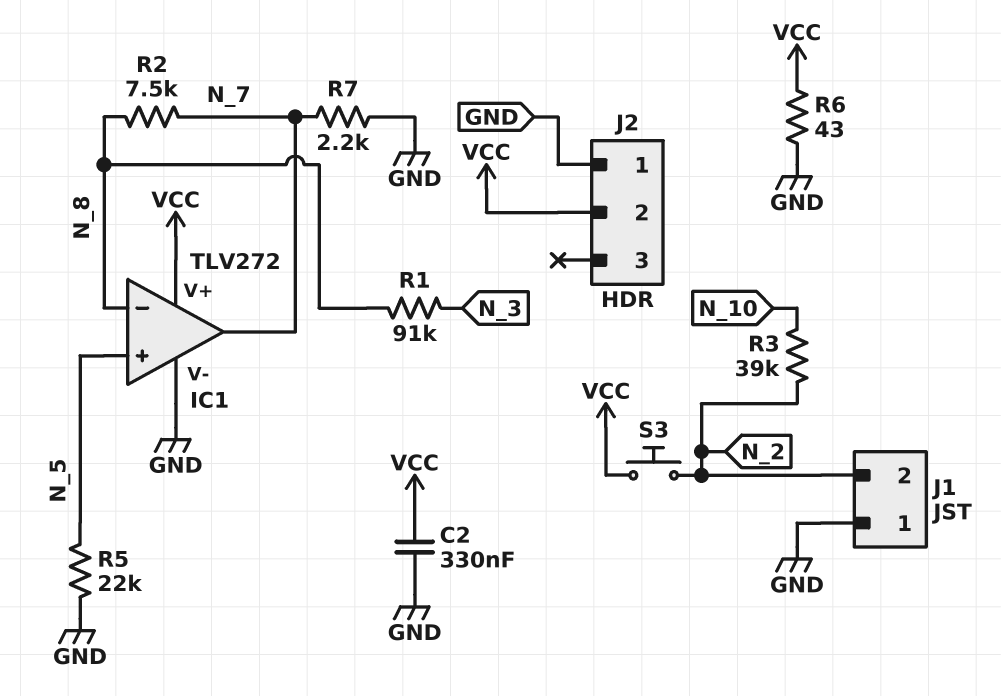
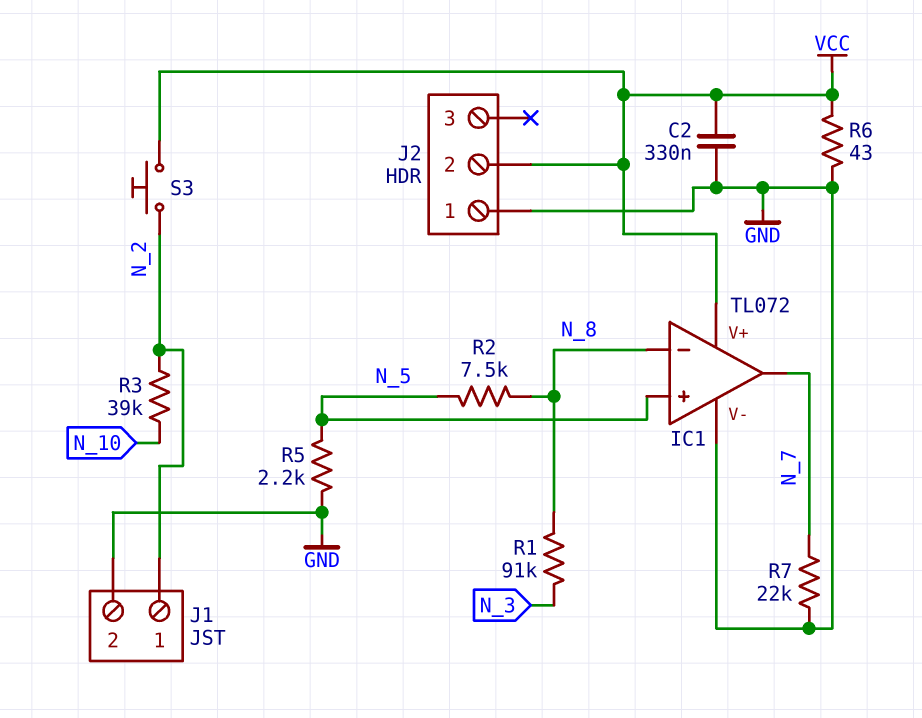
IC1: TLV272 -> TL072
J1 pin 1: GND -> N_2
J1 pin 2: N_2 -> GND
R2: 7.5k (N_7, N_8) -> 7.5k (N_5, N_8)
R5: 22k (GND, N_5) -> 2.2k (GND, N_5)
R7: 2.2k (GND, N_7) -> 22k (GND, N_7)

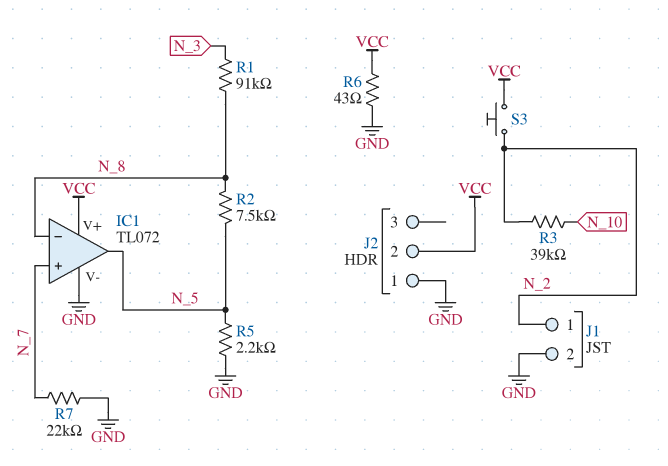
C2: 330nF (GND, VCC) -> none
IC1 pin in+: N_5 -> N_7
IC1 pin out: N_7 -> N_5

